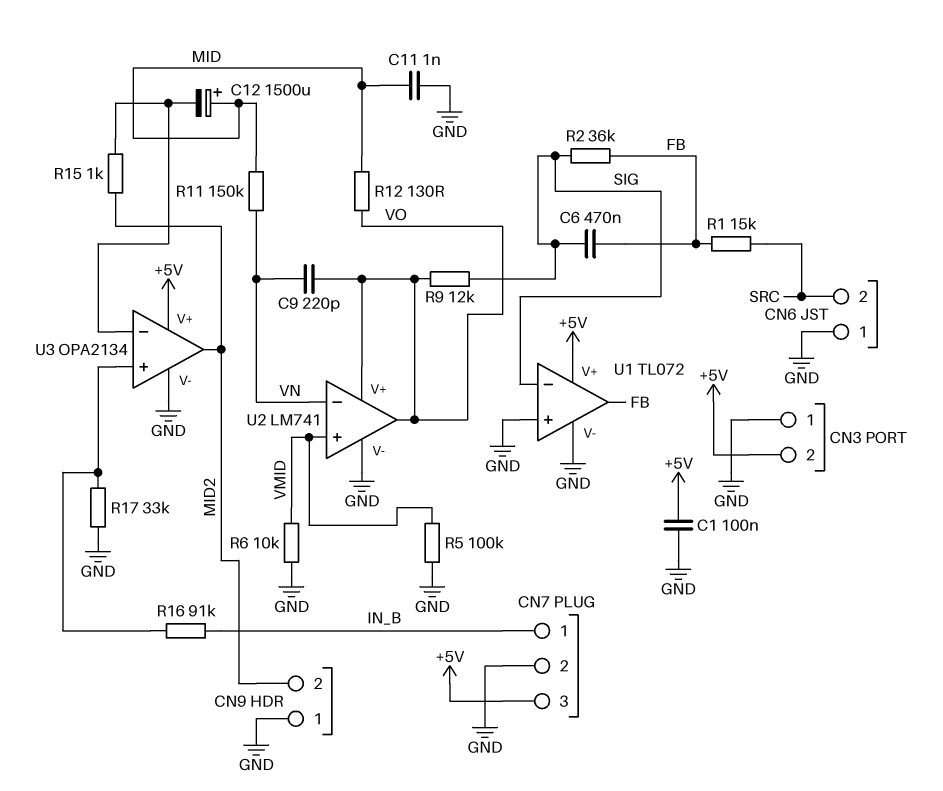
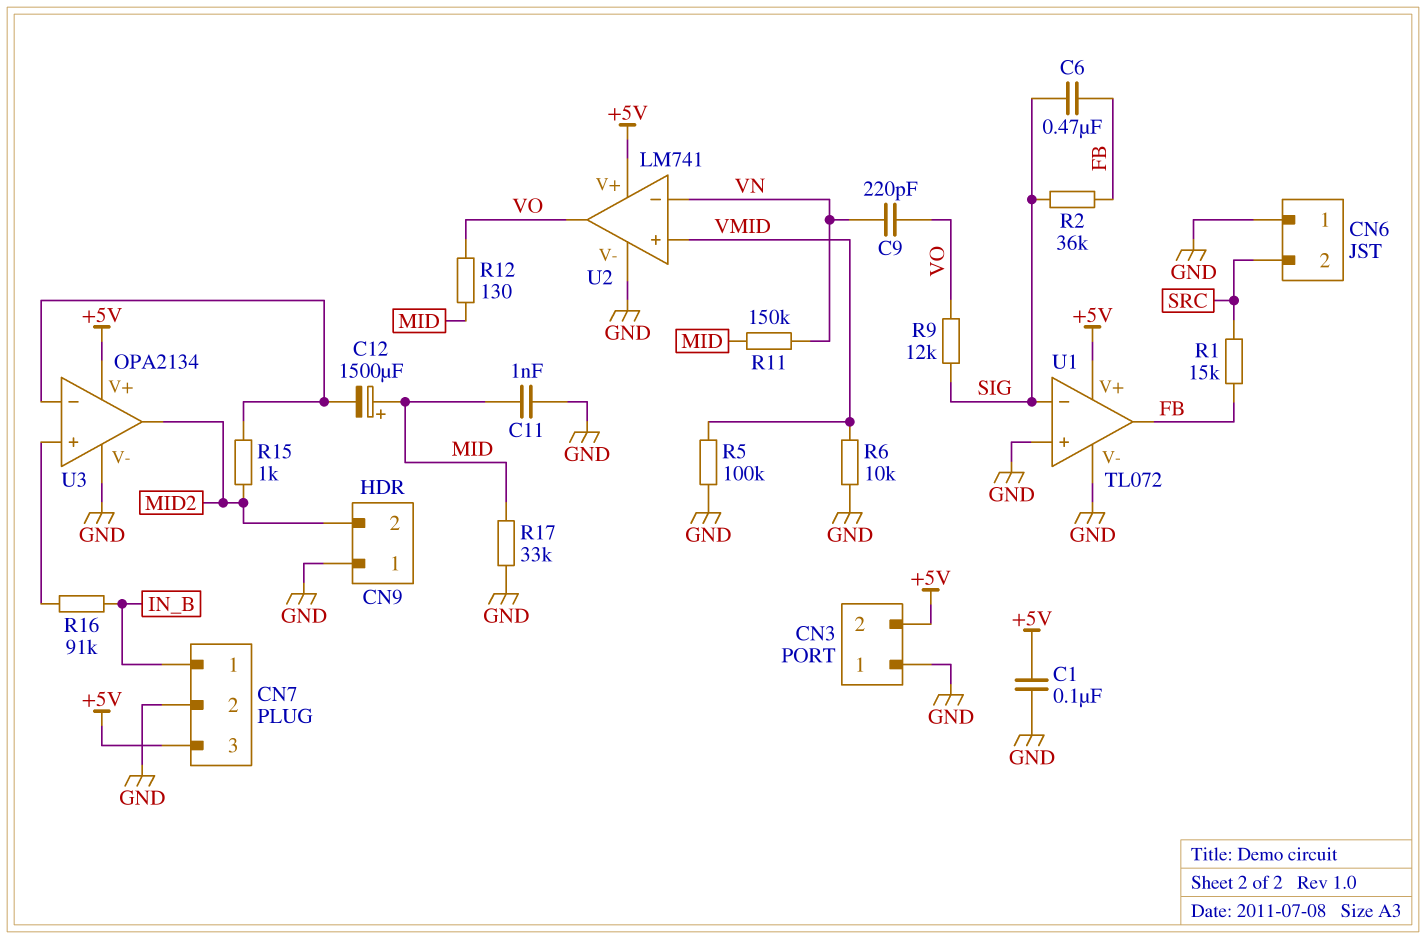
R17: 33k (GND, U3/in+) -> 33k (GND, MID)
U2 pin V+: VO -> +5V

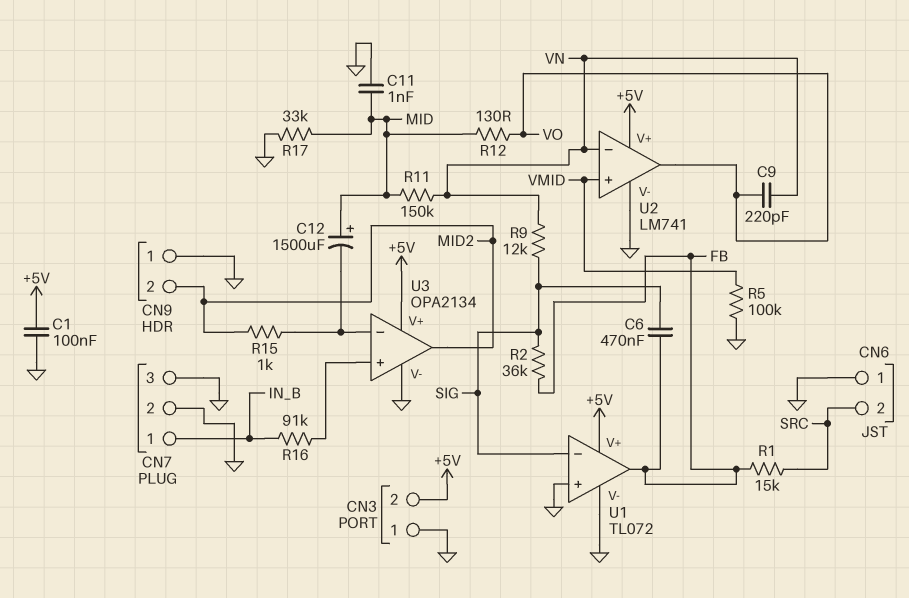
CN7 pin 3: +5V -> GND
R6: 10k (GND, VMID) -> none
R9: 12k (SIG, VO) -> 12k (SIG, VN)

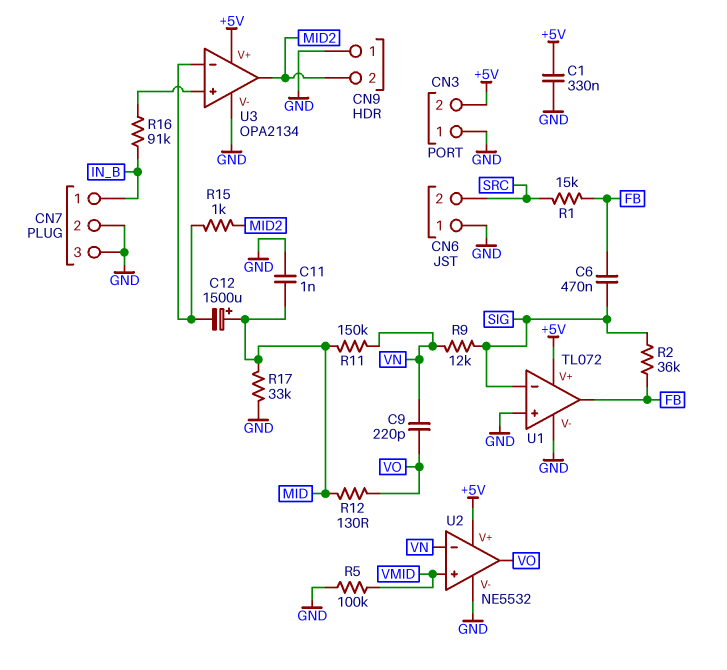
C1: 100nF (+5V, GND) -> 330nF (+5V, GND)
U2: LM741 -> NE5532

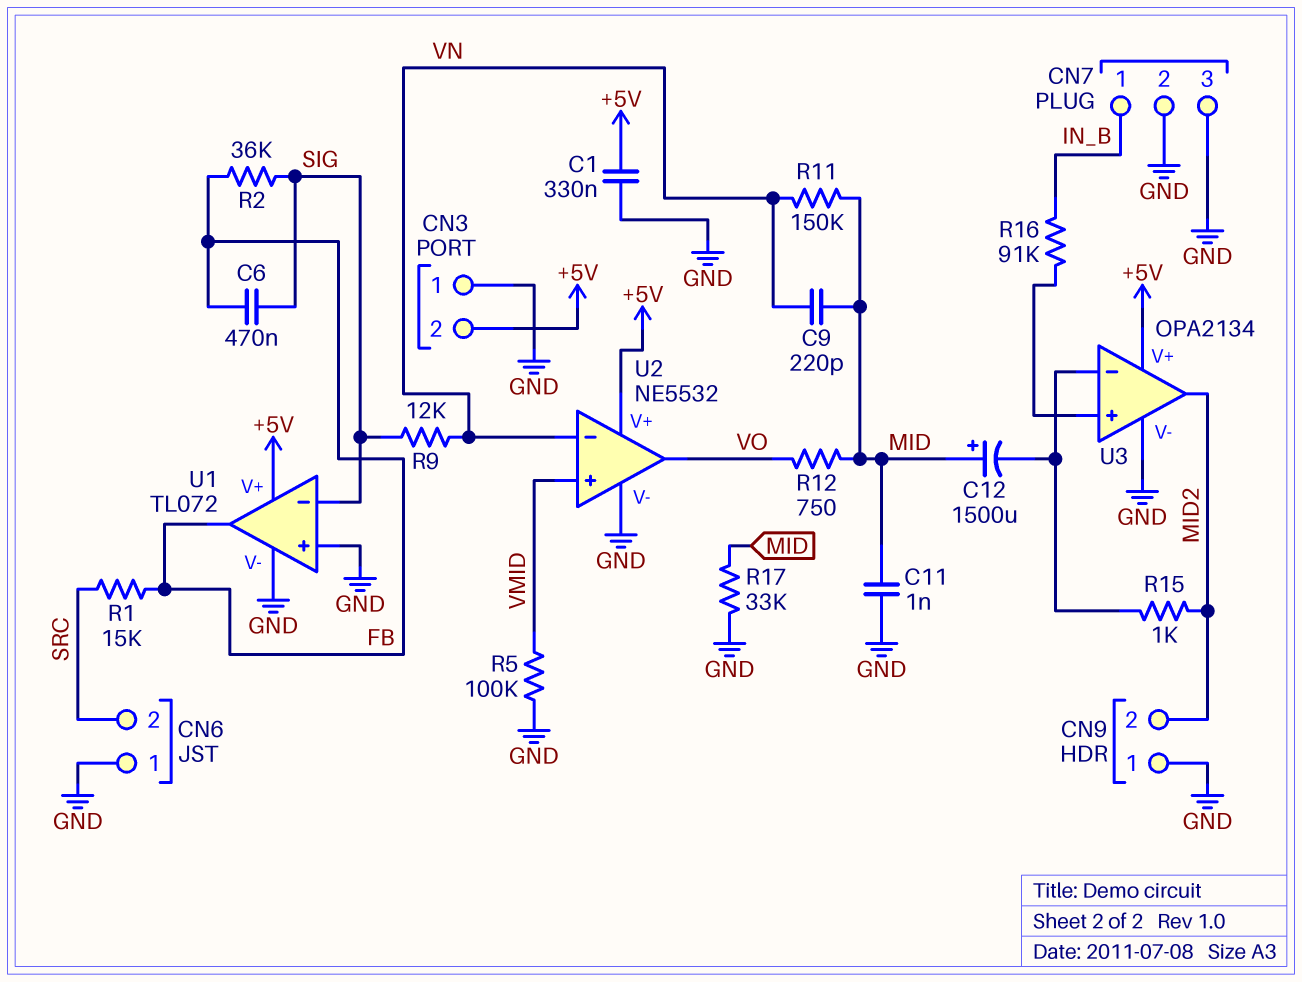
C9: 220pF (VN, VO) -> 220pF (MID, VN)
R12: 130 (MID, VO) -> 750 (MID, VO)

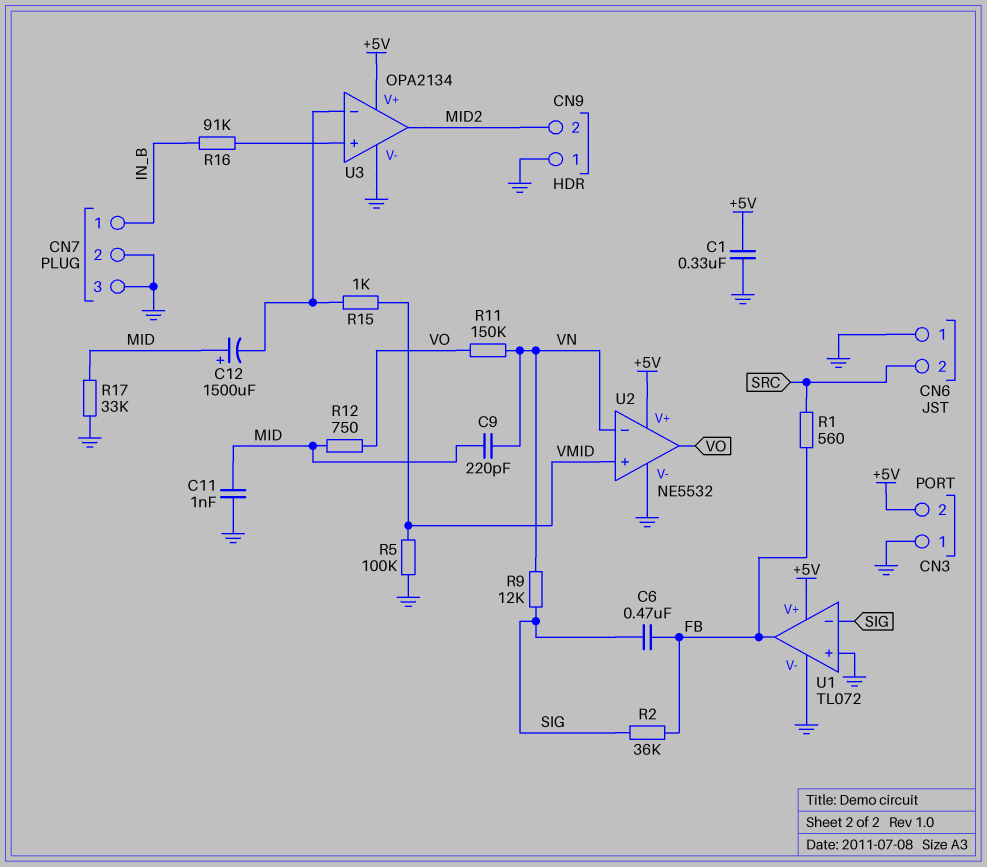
R1: 15k (FB, SRC) -> 560 (FB, SRC)
R11: 150k (MID, VN) -> 150k (VN, VO)
R15: 1k (MID2, U3/in-) -> 1k (U3/in-, VMID)

